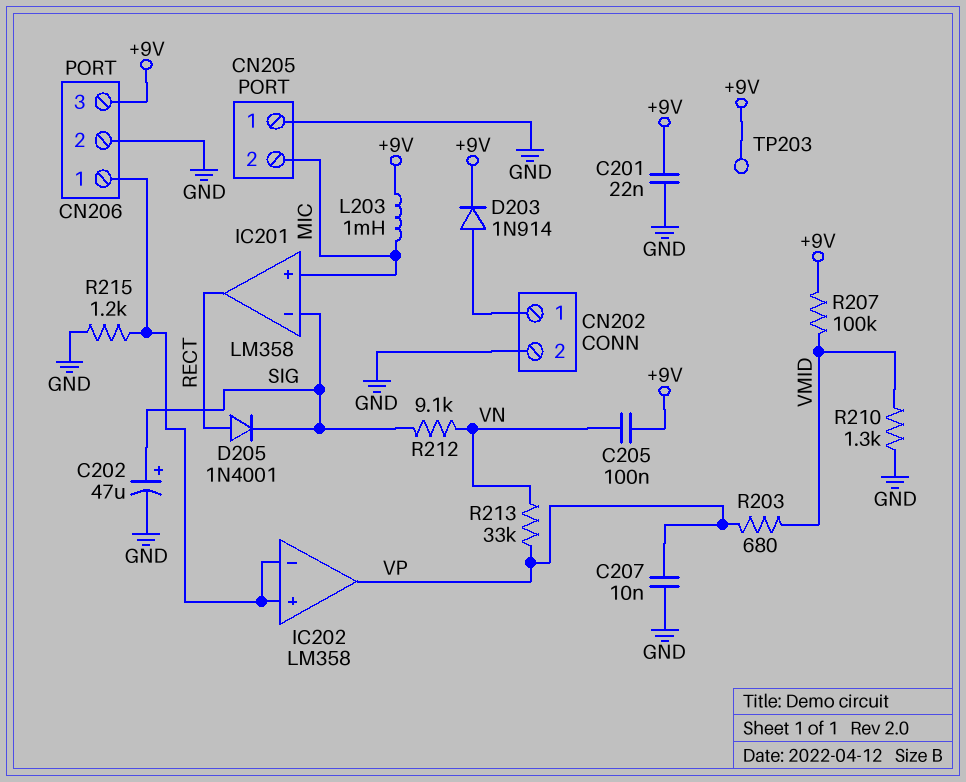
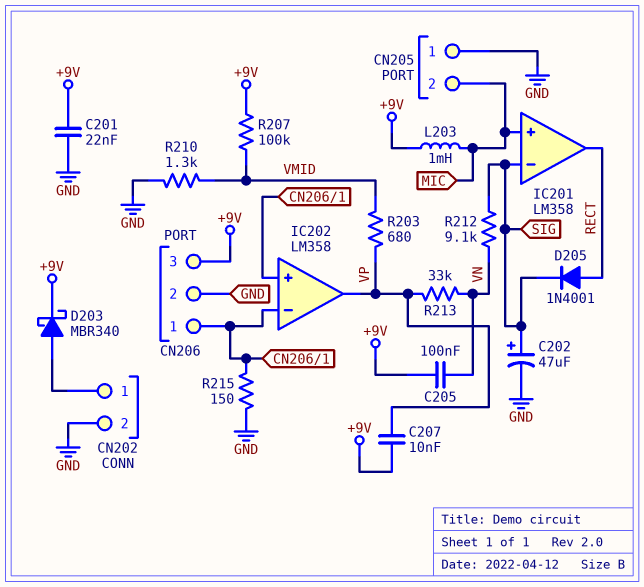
C207: 10nF (GND, VP) -> 10nF (+9V, VP)
D203: diode 1N914 (A CN202/1, K +9V) -> schottky MBR340 (A CN202/1, K +9V)
R215: 1.2k (CN206/1, GND) -> 150 (CN206/1, GND)
TP203: test point (+9V) -> none

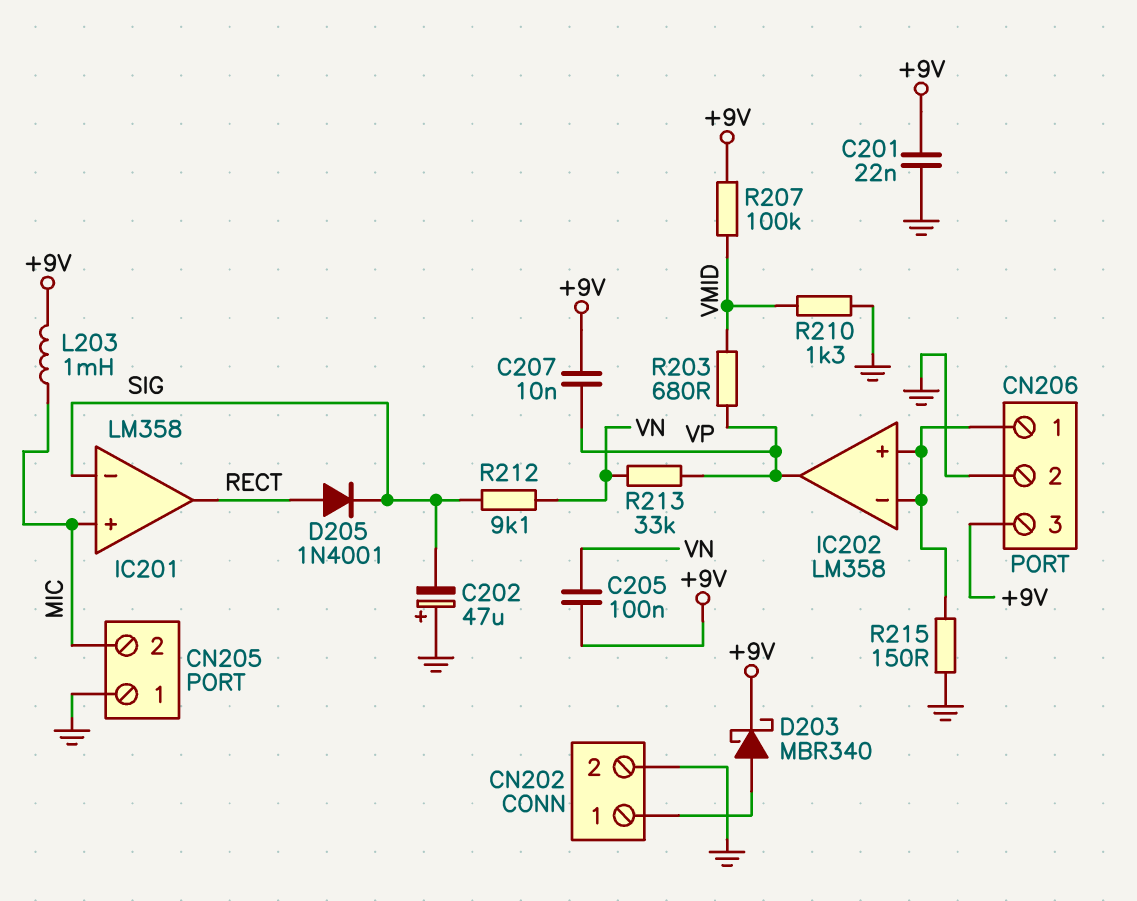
C202: 47uF (plus SIG, minus GND) -> 47uF (plus GND, minus SIG)

